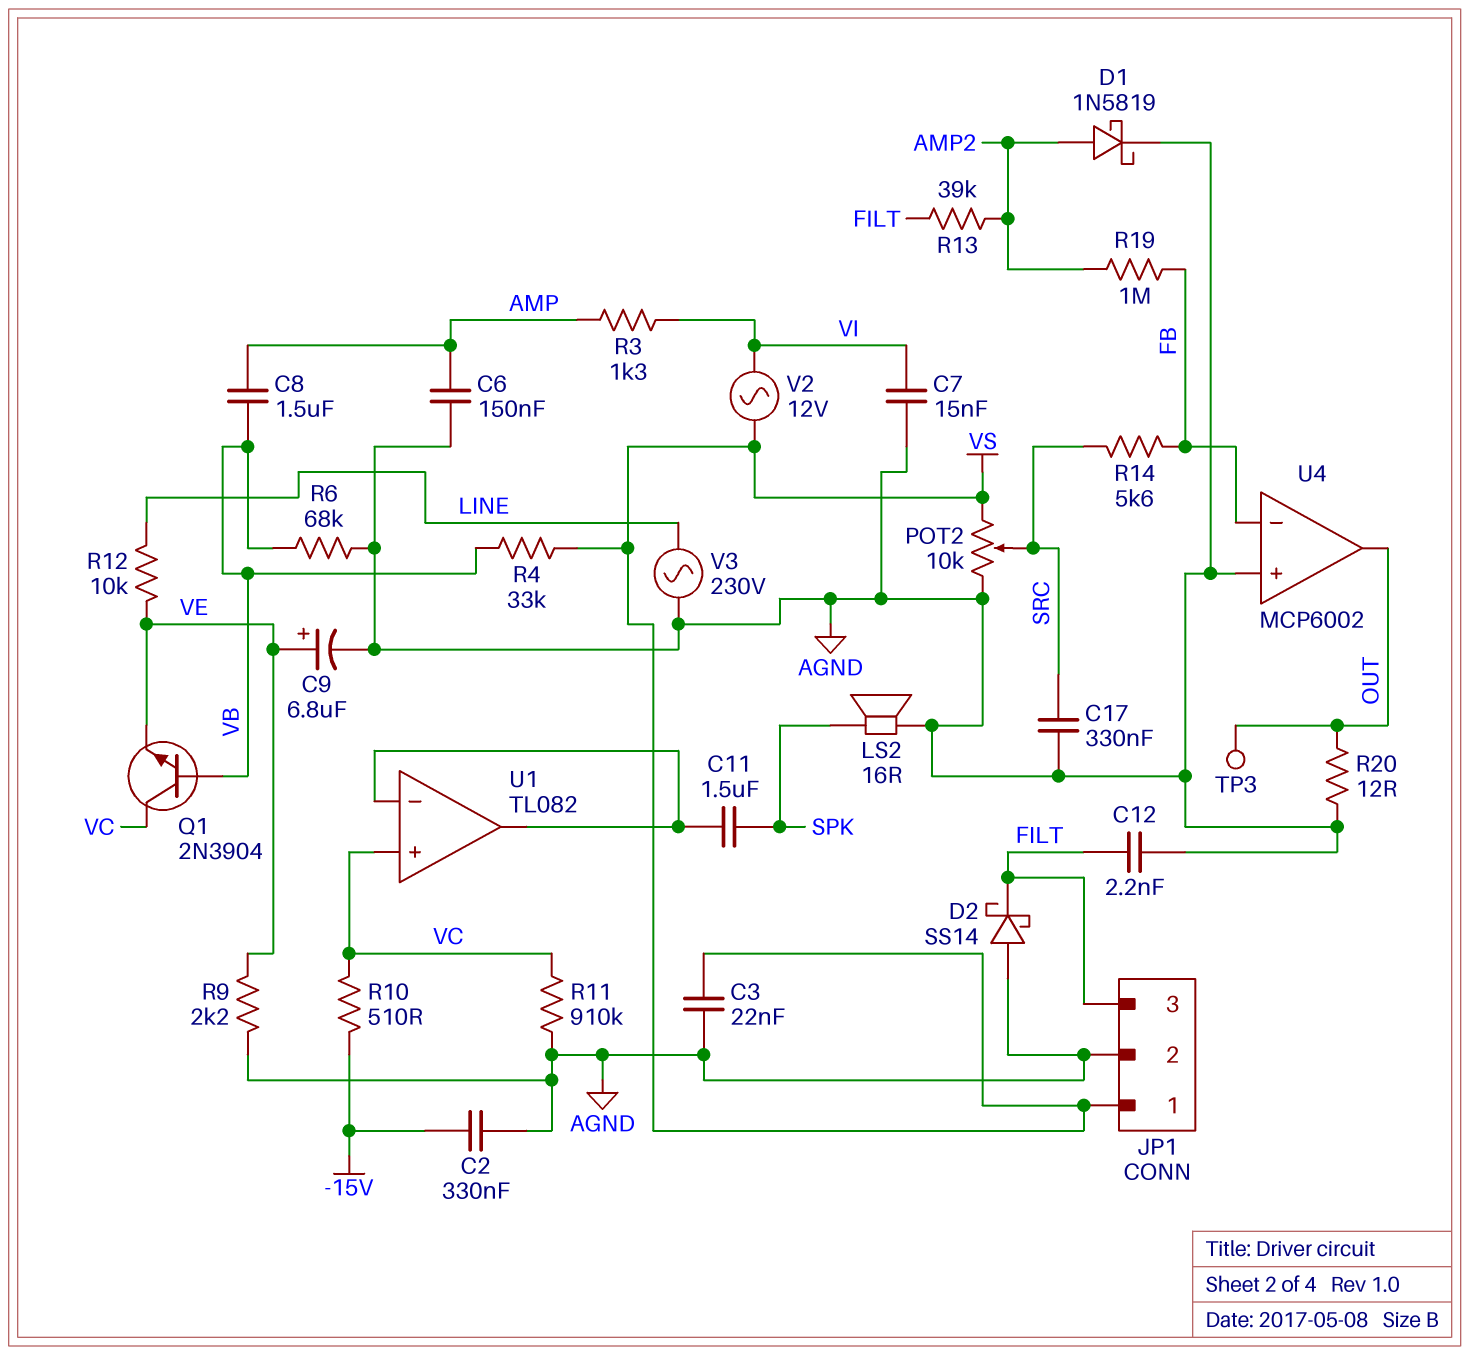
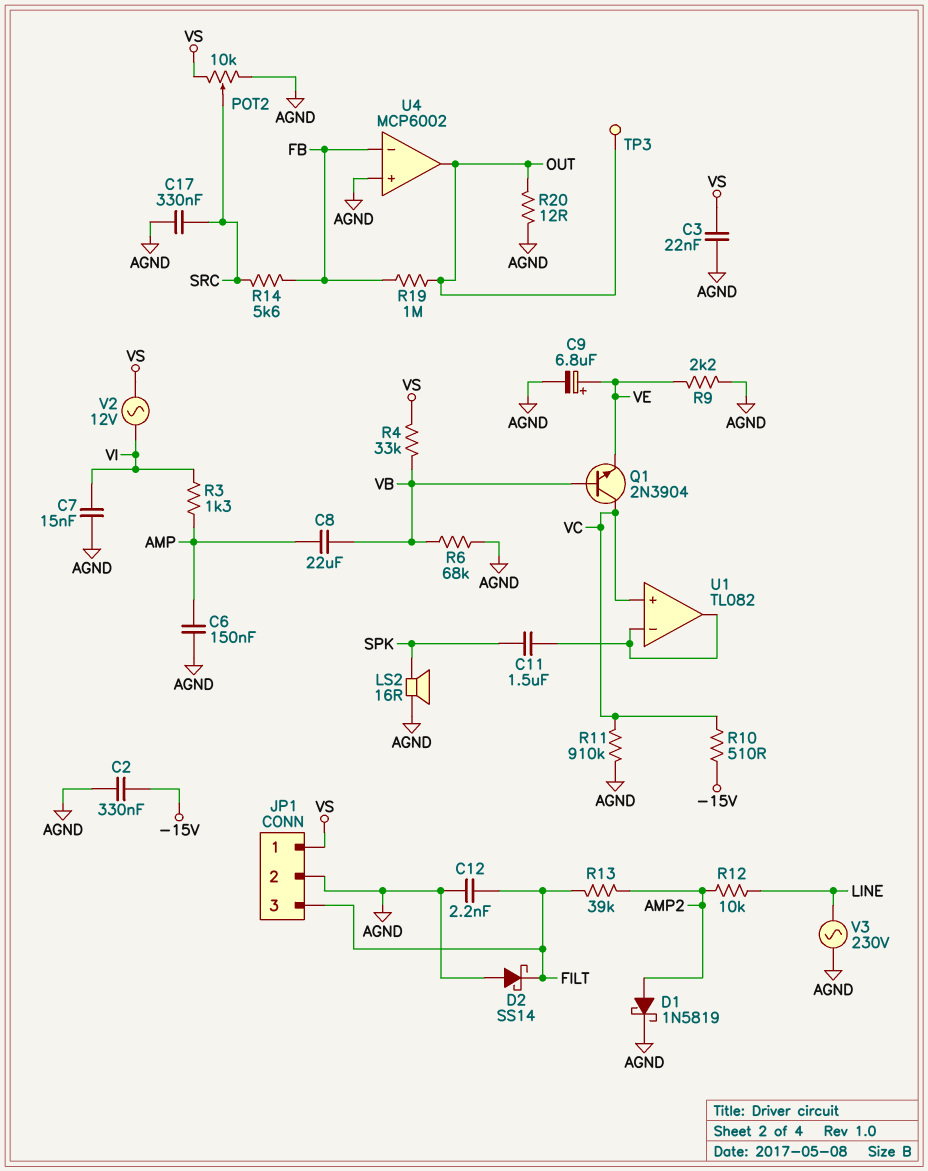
C8: 1.5uF (AMP, VB) -> 22uF (AMP, VB)
R12: 10k (LINE, VE) -> 10k (AMP2, LINE)
R19: 1M (AMP2, FB) -> 1M (FB, OUT)

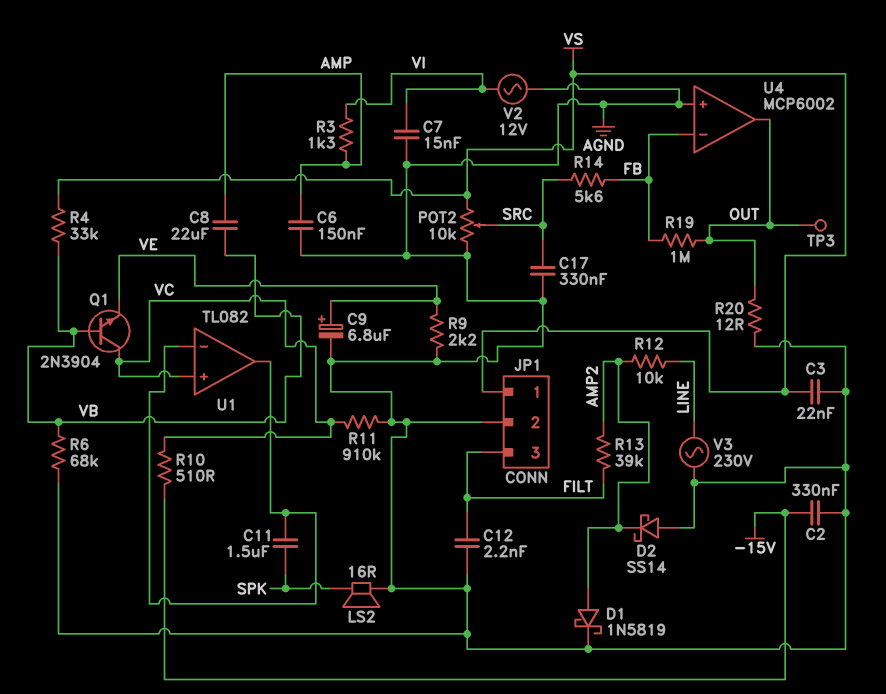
D2: schottky SS14 (A AGND, K FILT) -> schottky SS14 (A AGND, K AMP2)
V2: AC 12V (VI, VS) -> AC 12V (AGND, VI)

